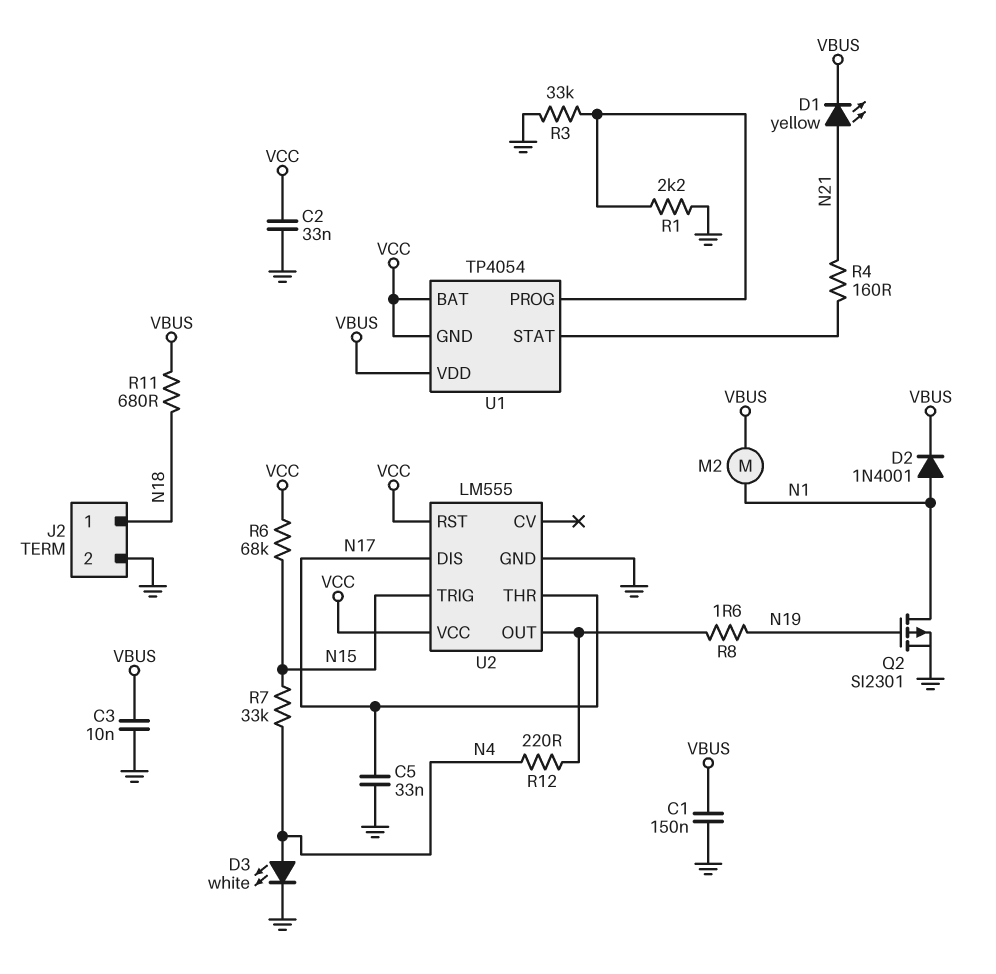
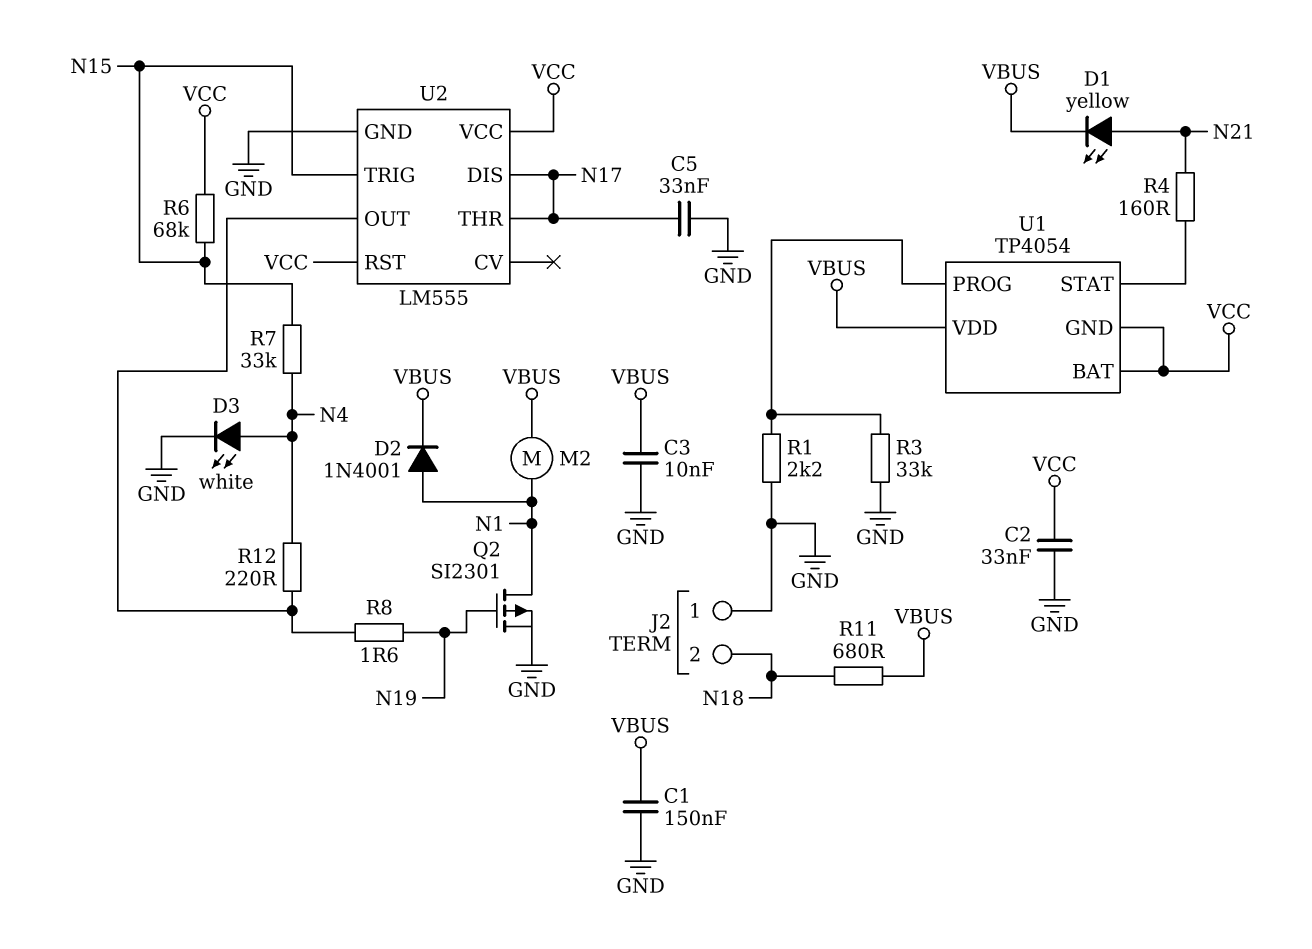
J2 pin 1: N18 -> GND
J2 pin 2: GND -> N18

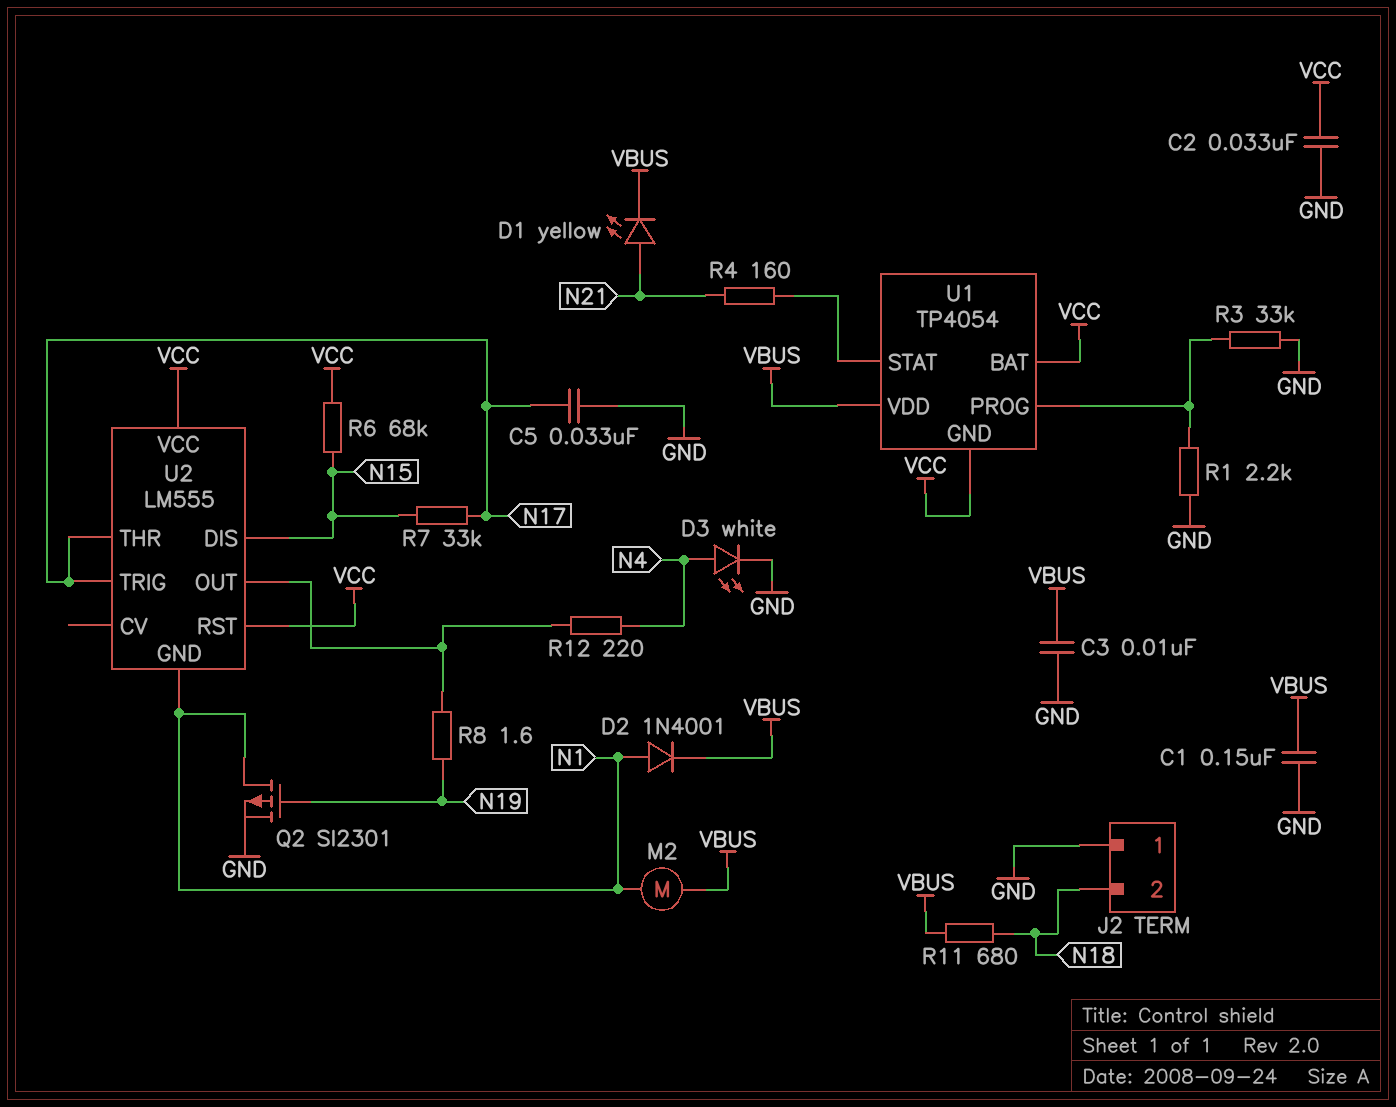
R7: 33k (N4, N15) -> 33k (N15, N17)
U2 pin DIS: N17 -> N15
U2 pin GND: GND -> N1
U2 pin TRIG: N15 -> N17

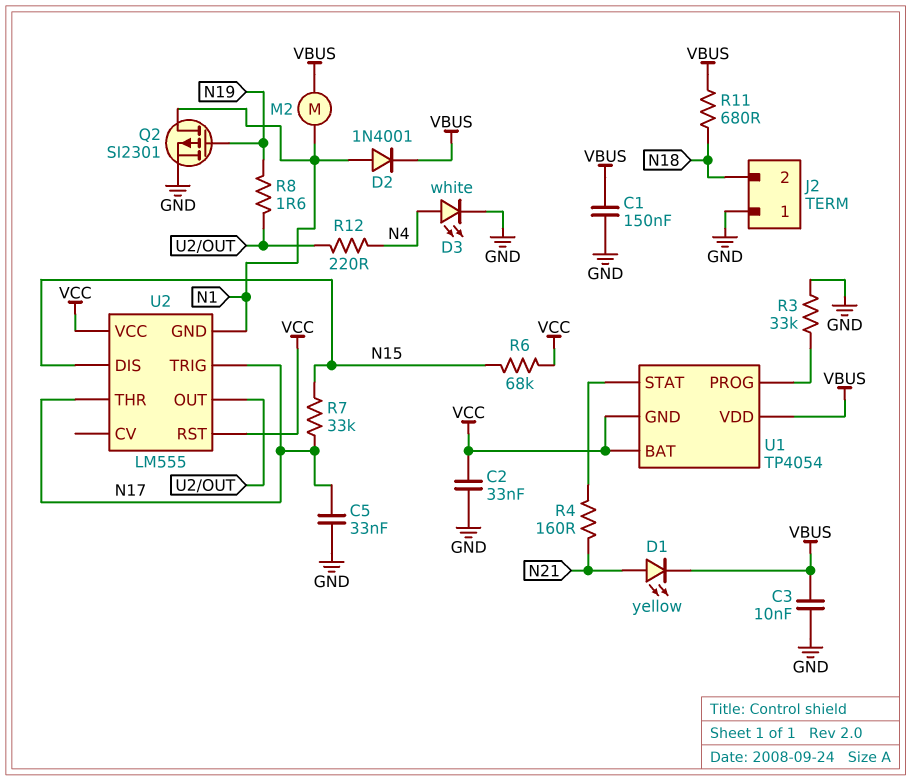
R1: 2.2k (GND, U1/PROG) -> none

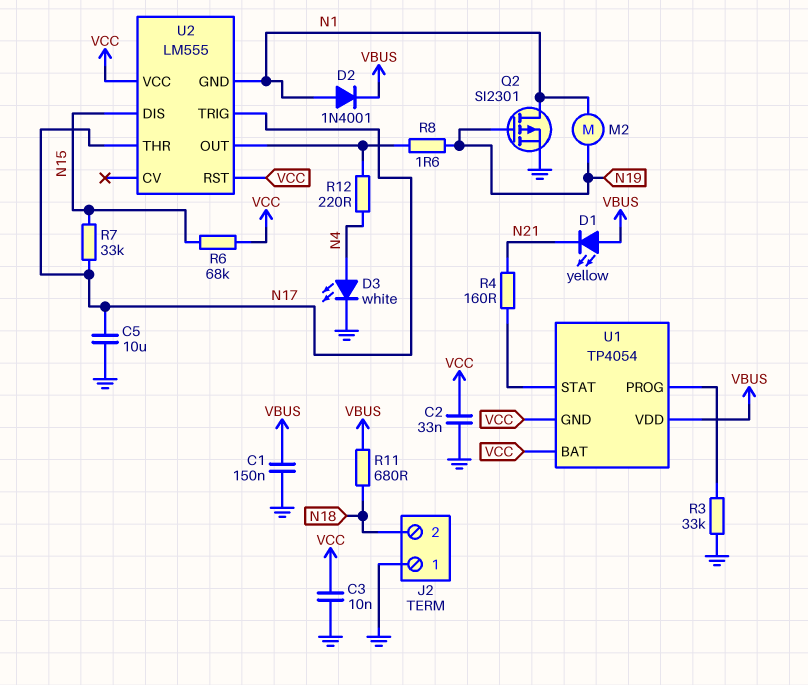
C3: 10nF (GND, VBUS) -> 10nF (GND, VCC)
C5: 33nF (GND, N17) -> 10uF (GND, N17)
D1: LED yellow (A N21, K VBUS) -> LED yellow (A VBUS, K N21)
M2: motor (N1, VBUS) -> motor (N1, N19)

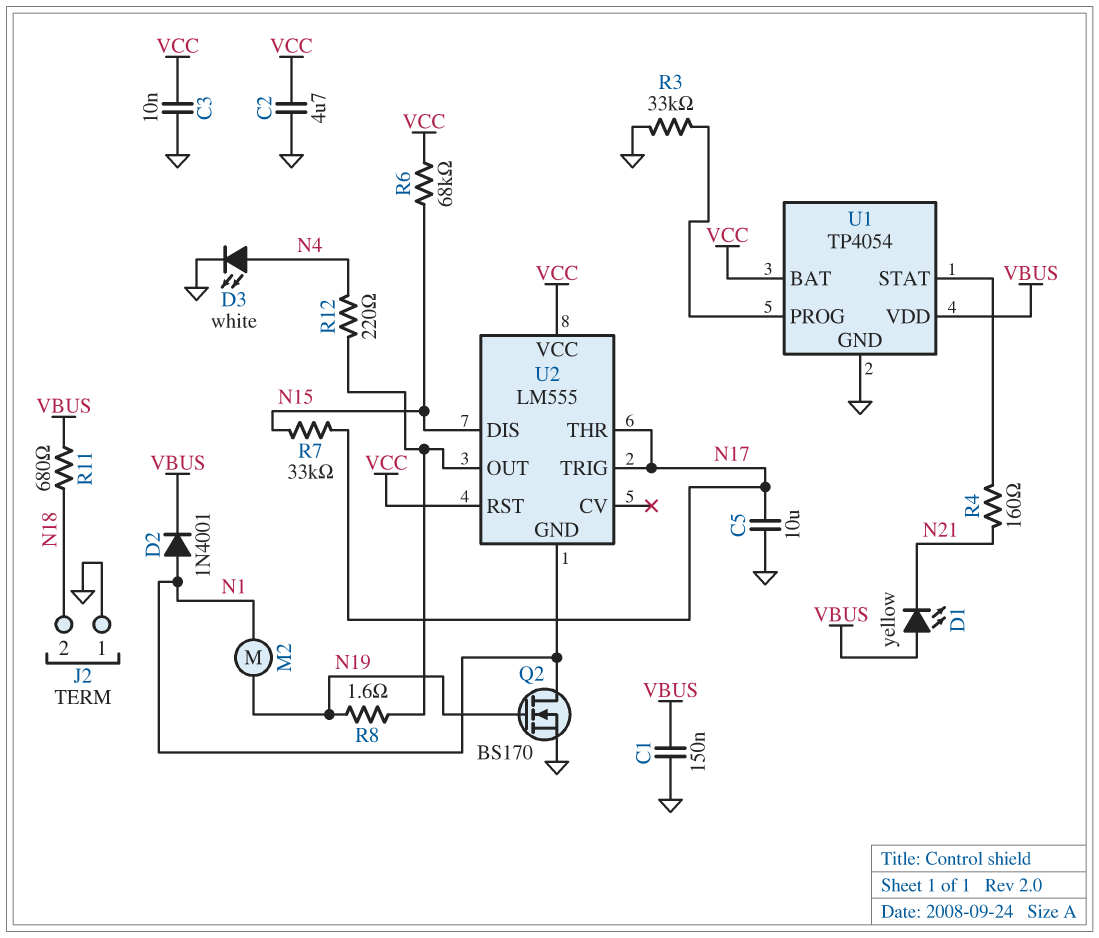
C2: 33nF (GND, VCC) -> 4.7uF (GND, VCC)
Q2: PMOS SI2301 (G N19, D N1, S GND) -> NMOS BS170 (G N19, D N1, S GND)
U1 pin GND: VCC -> GND

